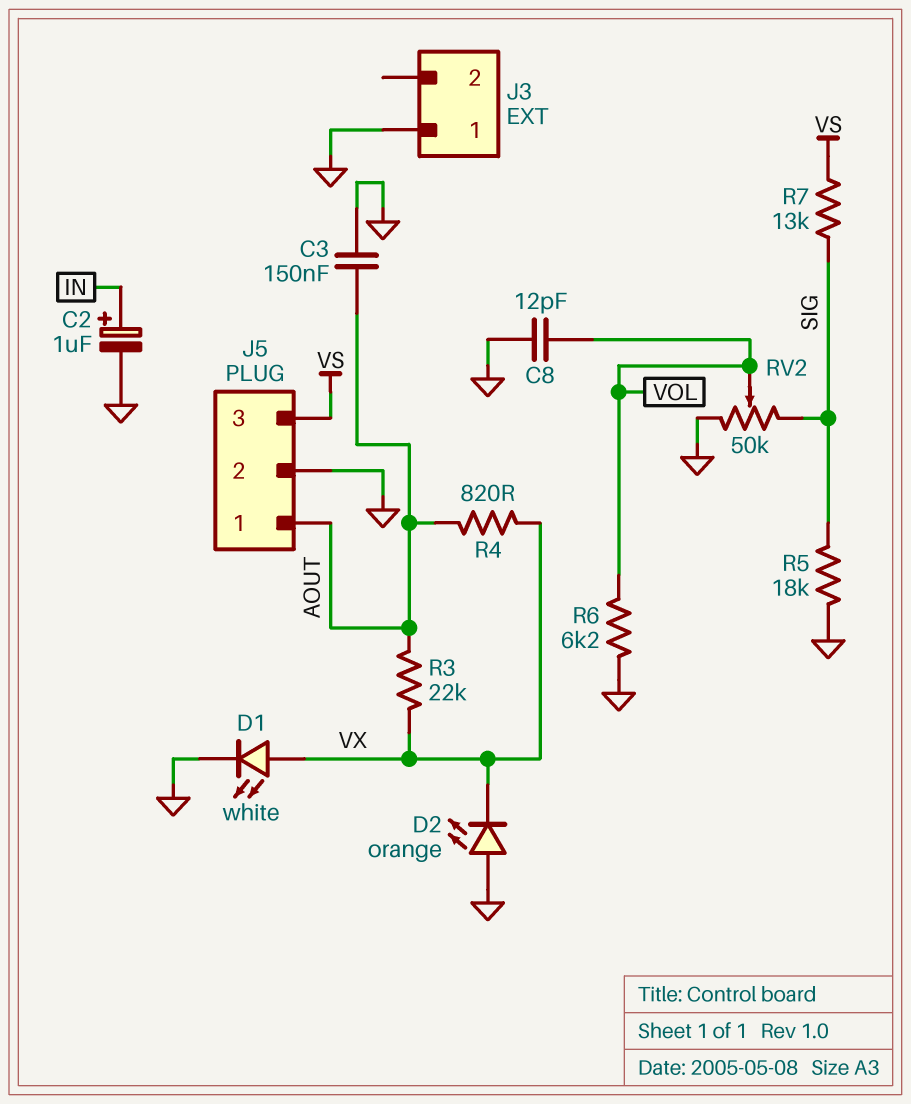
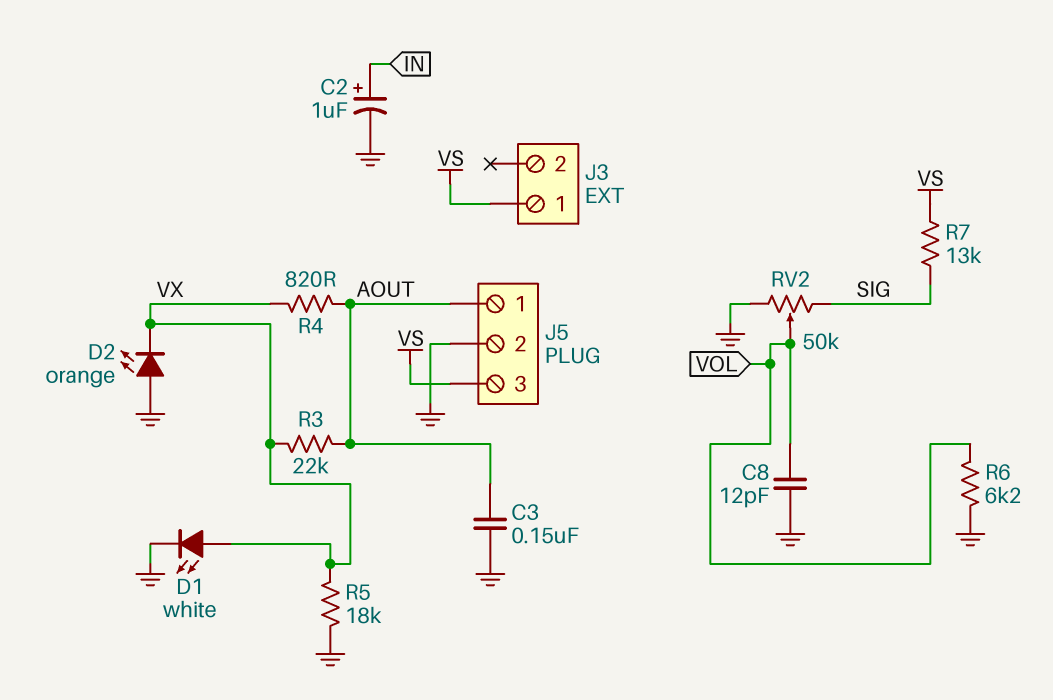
J3 pin 1: GND -> VS
R5: 18k (GND, SIG) -> 18k (GND, VX)

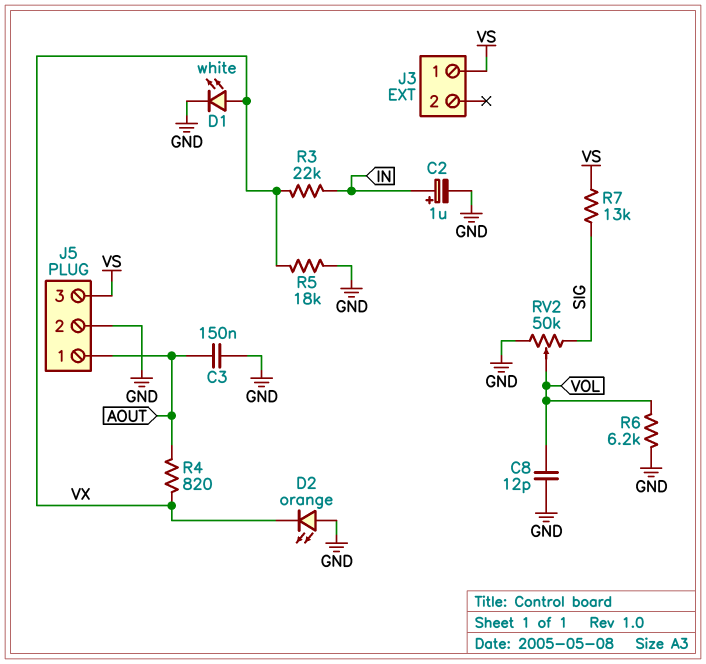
R3: 22k (AOUT, VX) -> 22k (IN, VX)

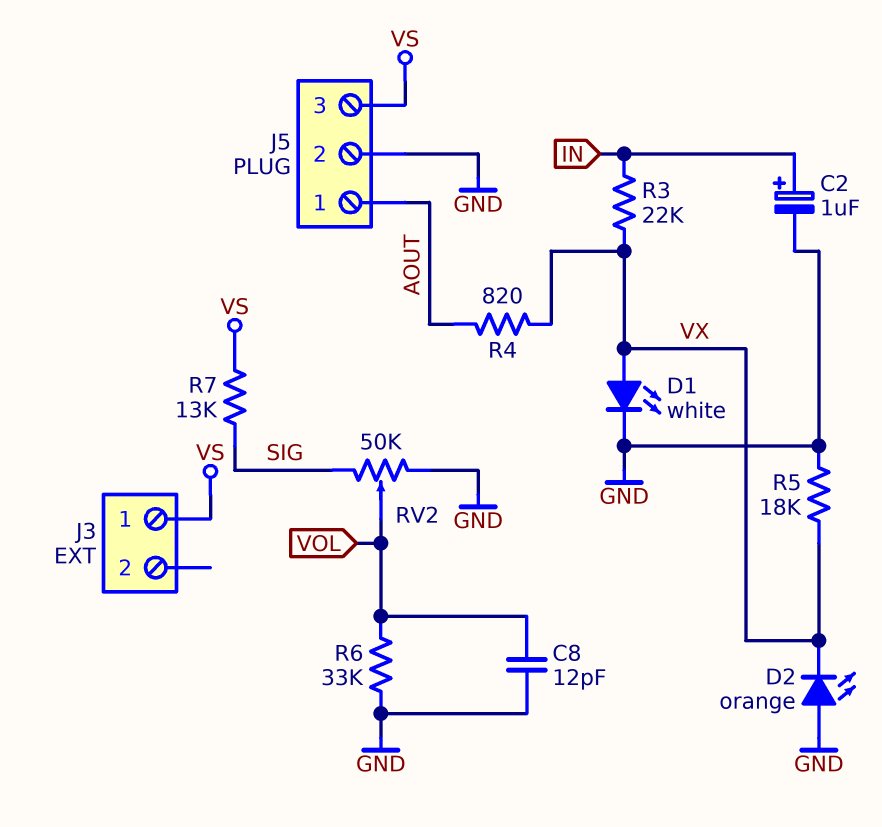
C3: 150nF (AOUT, GND) -> none
R6: 6.2k (GND, VOL) -> 33k (GND, VOL)

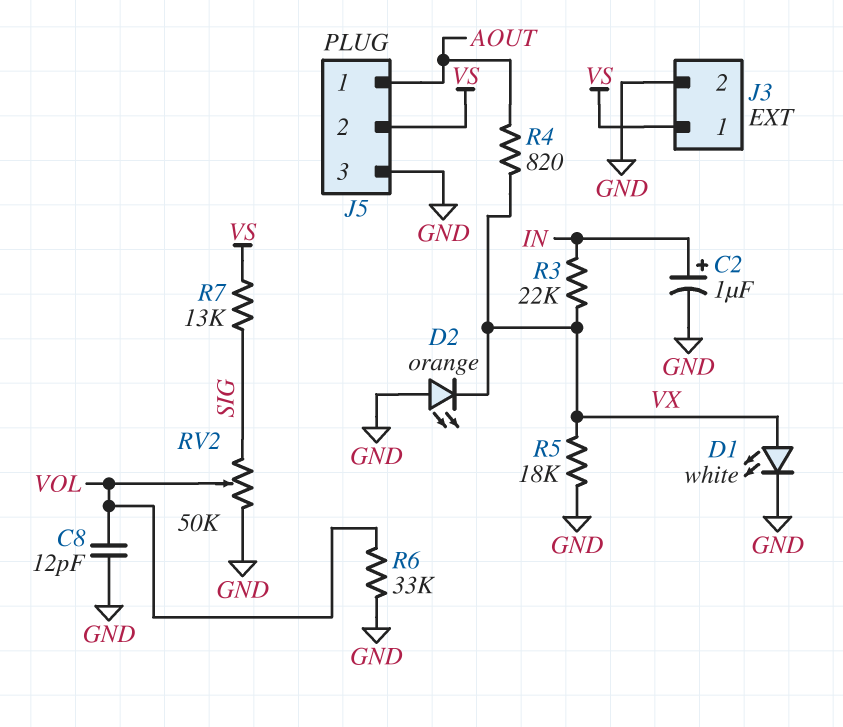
J3 pin 2: none -> GND
J5 pin 2: GND -> VS
J5 pin 3: VS -> GND

